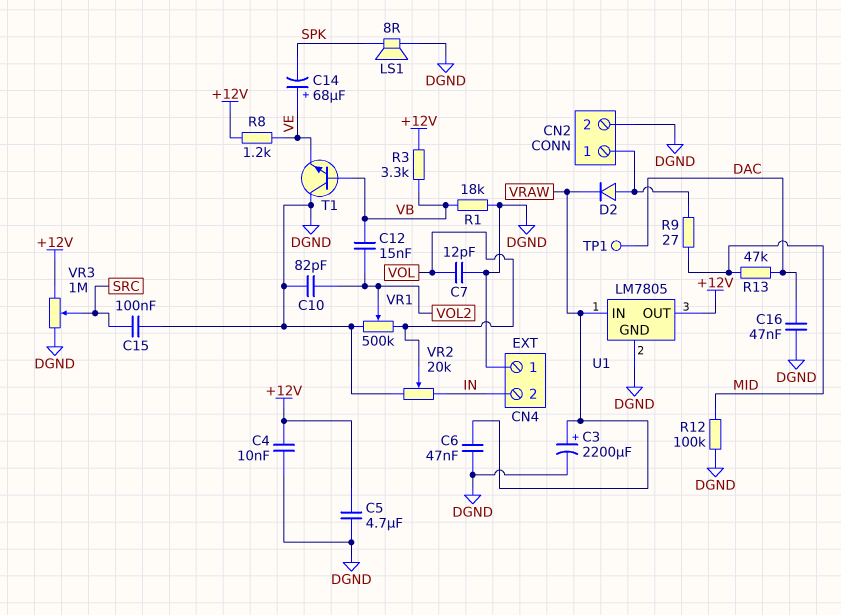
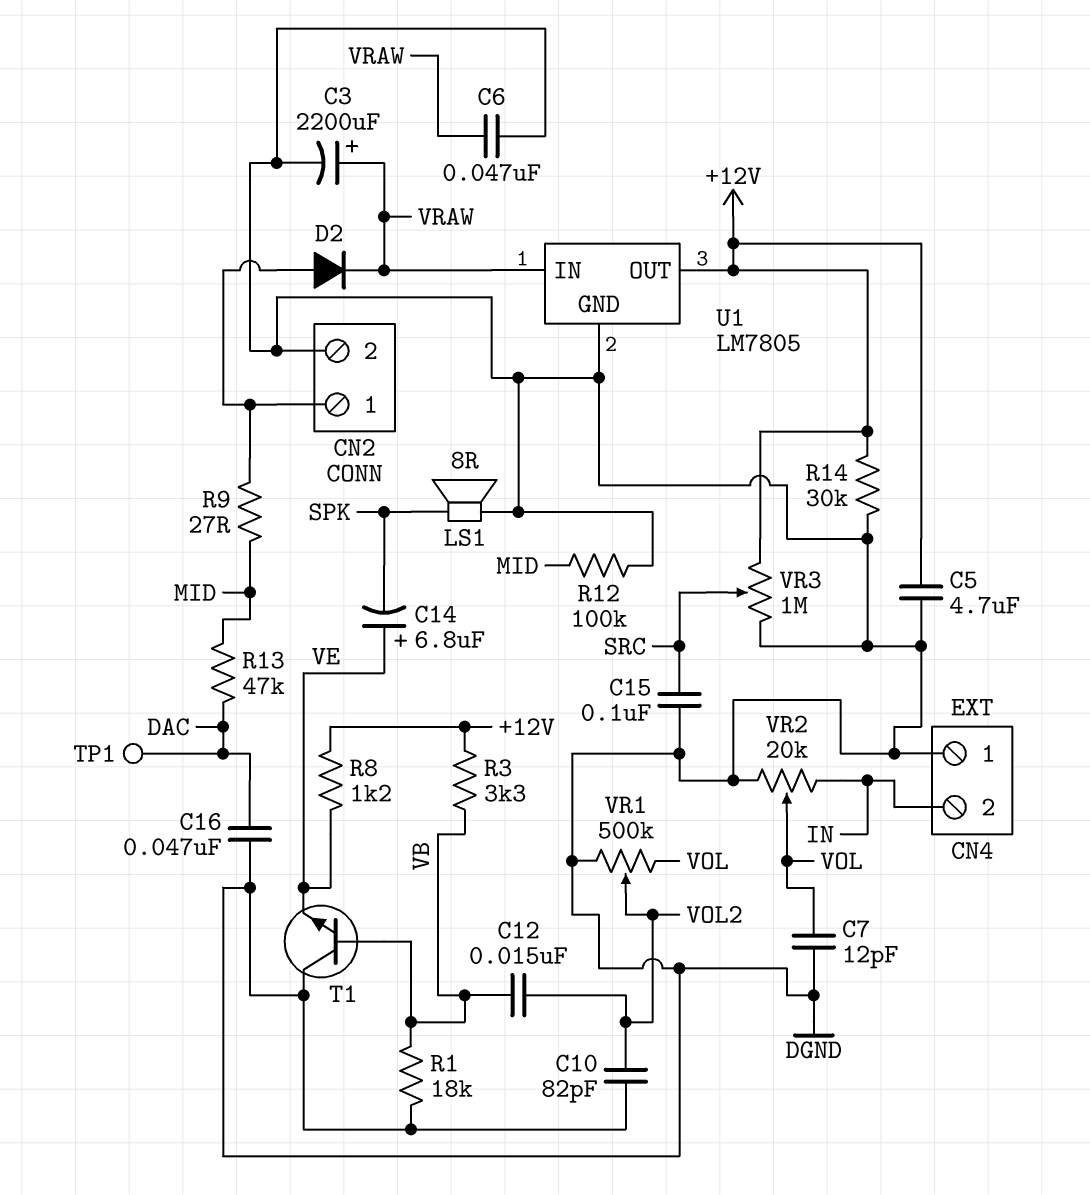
C4: 10nF (+12V, DGND) -> none
C14: 68uF (plus VE, minus SPK) -> 6.8uF (plus VE, minus SPK)
R14: none -> 30k (+12V, DGND)

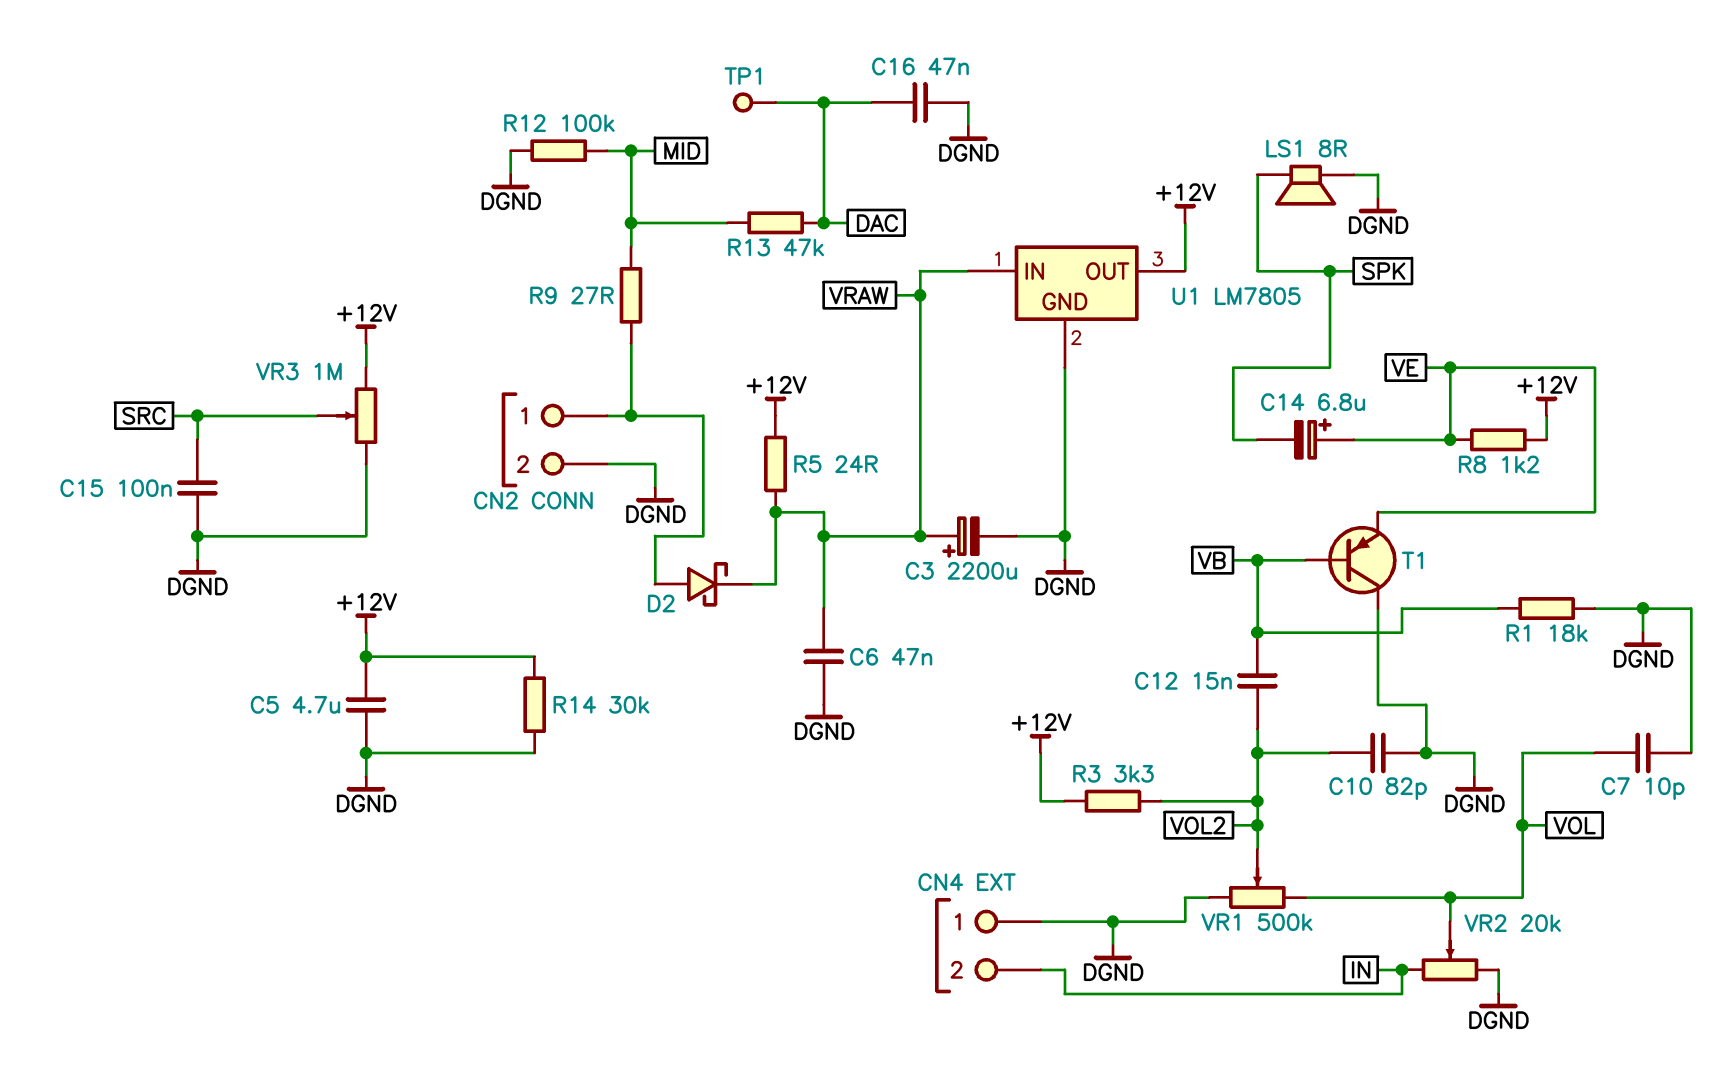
C7: 12pF (DGND, VOL) -> 10pF (DGND, VOL)
D2: diode (A CN2/1, K VRAW) -> schottky (A CN2/1, K VRAW)
R3: 3.3k (+12V, VB) -> 3.3k (+12V, VOL2)
R5: none -> 24 (+12V, VRAW)
T1: NPN (B VB, C DGND, E VE) -> PNP (B VB, C DGND, E VE)

